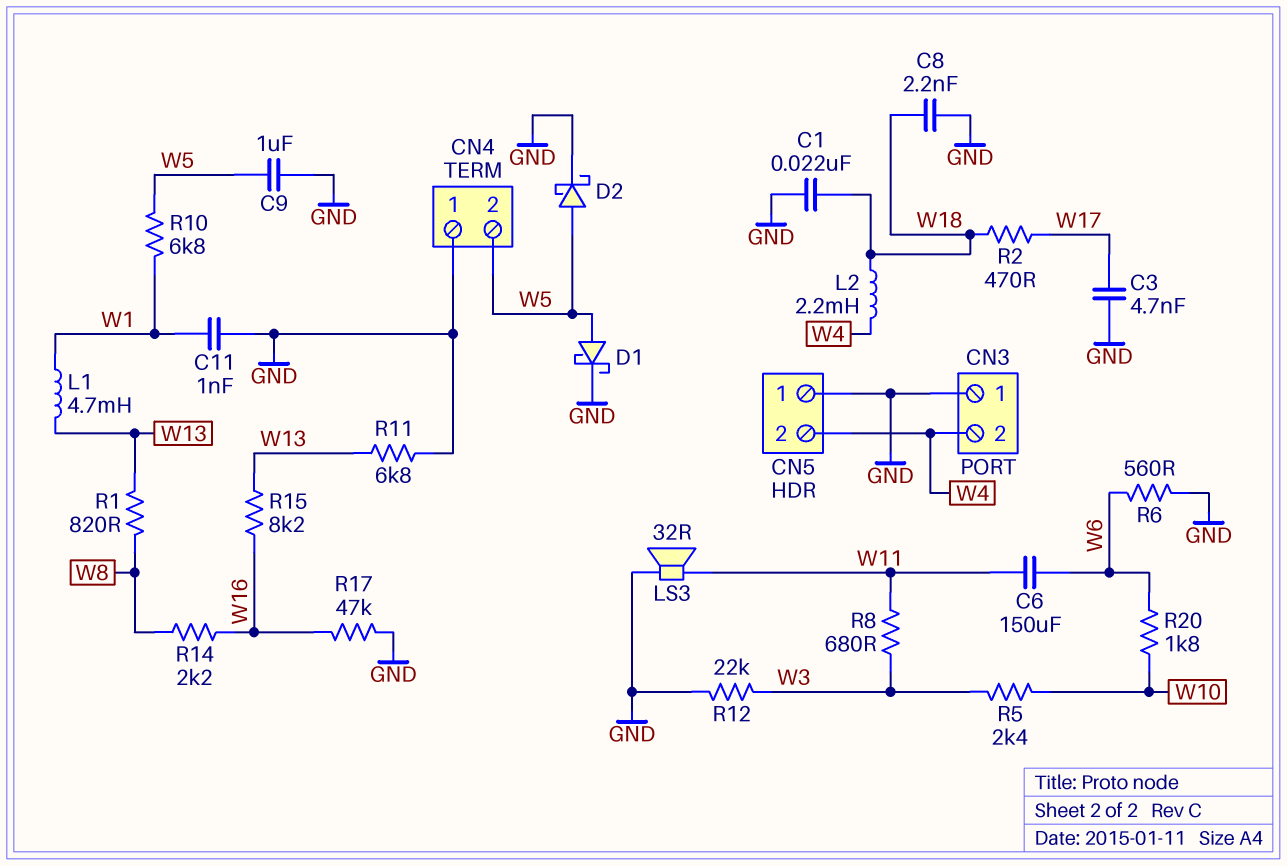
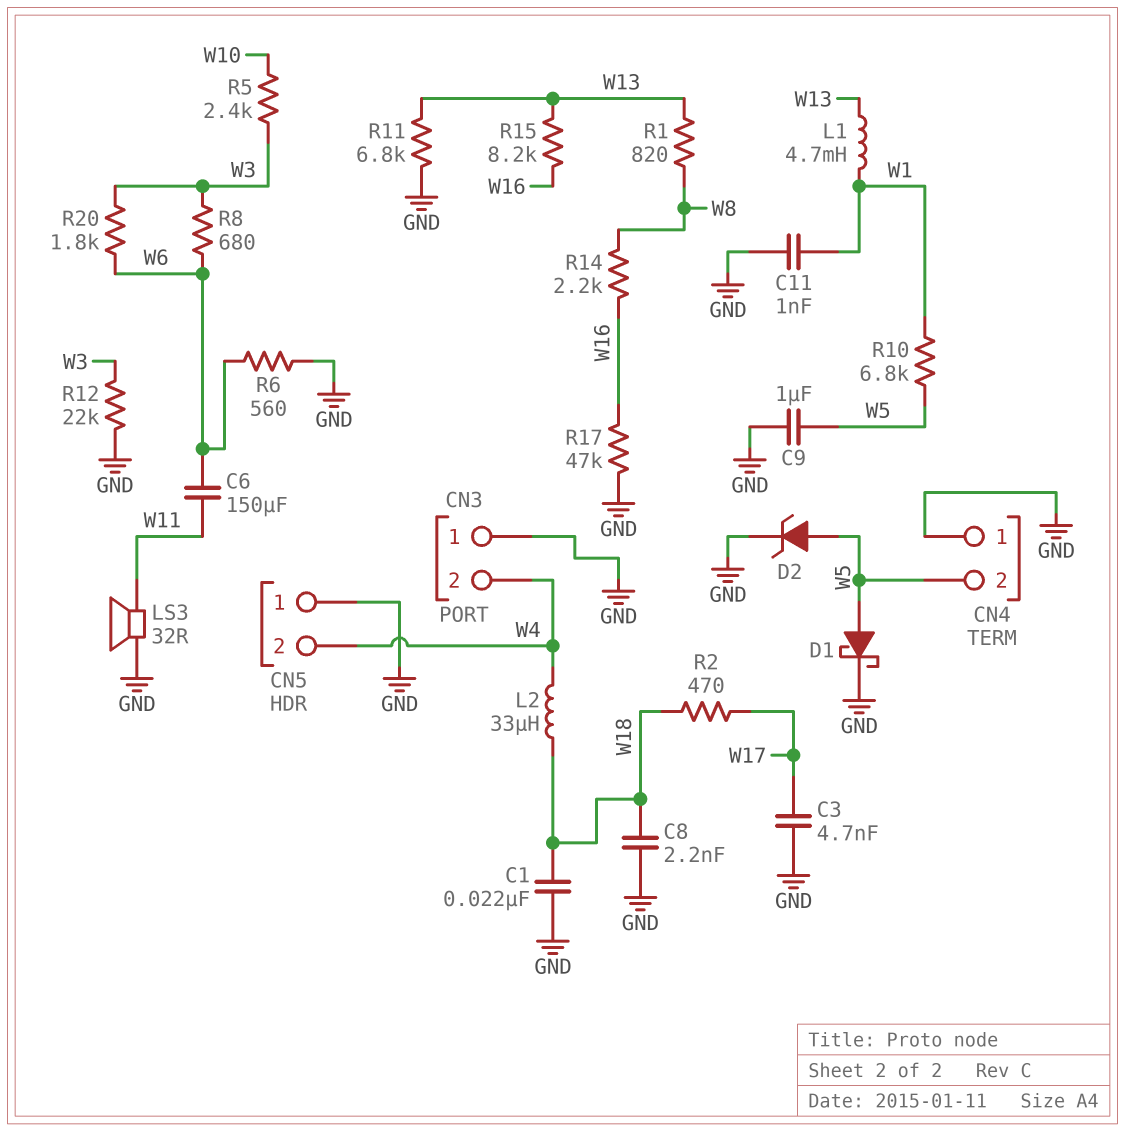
D2: schottky (A W5, K GND) -> zener (A W5, K GND)
L2: 2.2mH (W4, W18) -> 33uH (W4, W18)
R8: 680 (W3, W11) -> 680 (W3, W6)
R20: 1.8k (W6, W10) -> 1.8k (W3, W6)

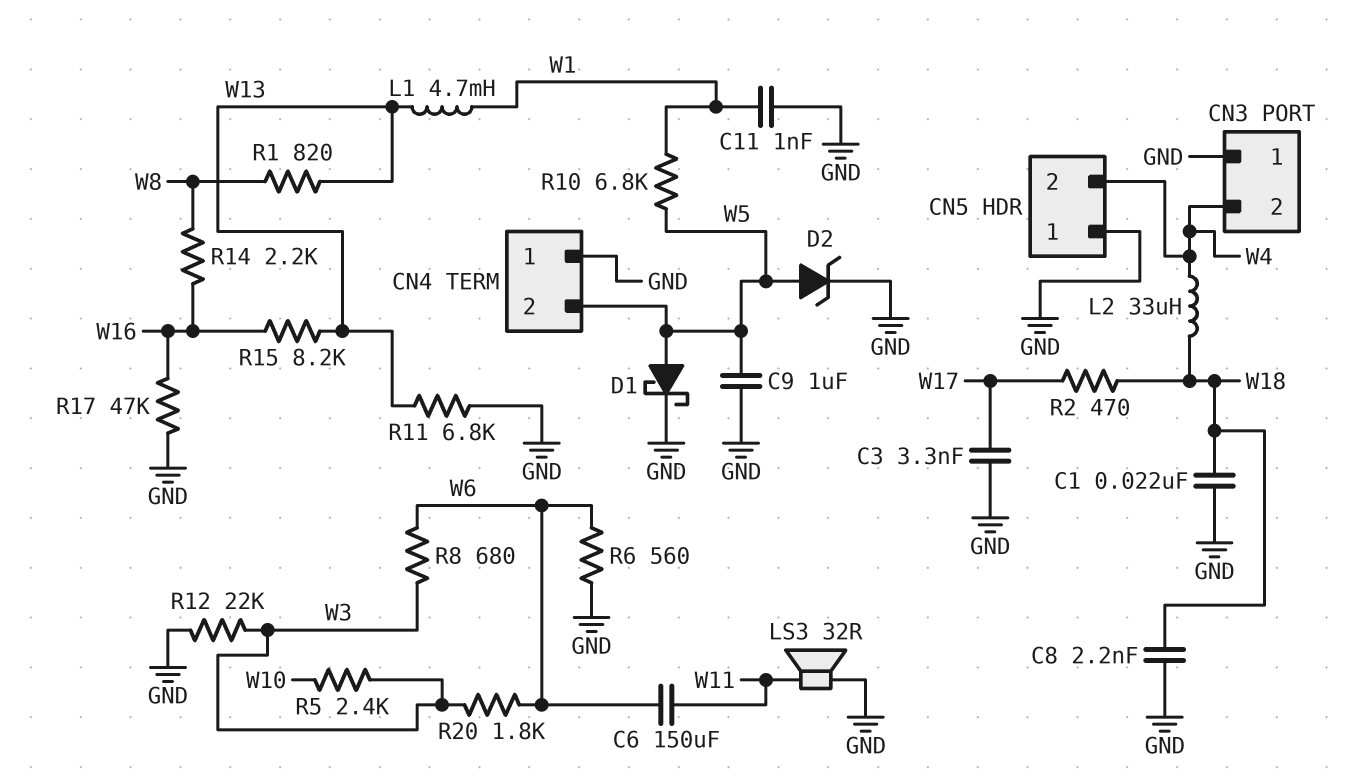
C3: 4.7nF (GND, W17) -> 3.3nF (GND, W17)

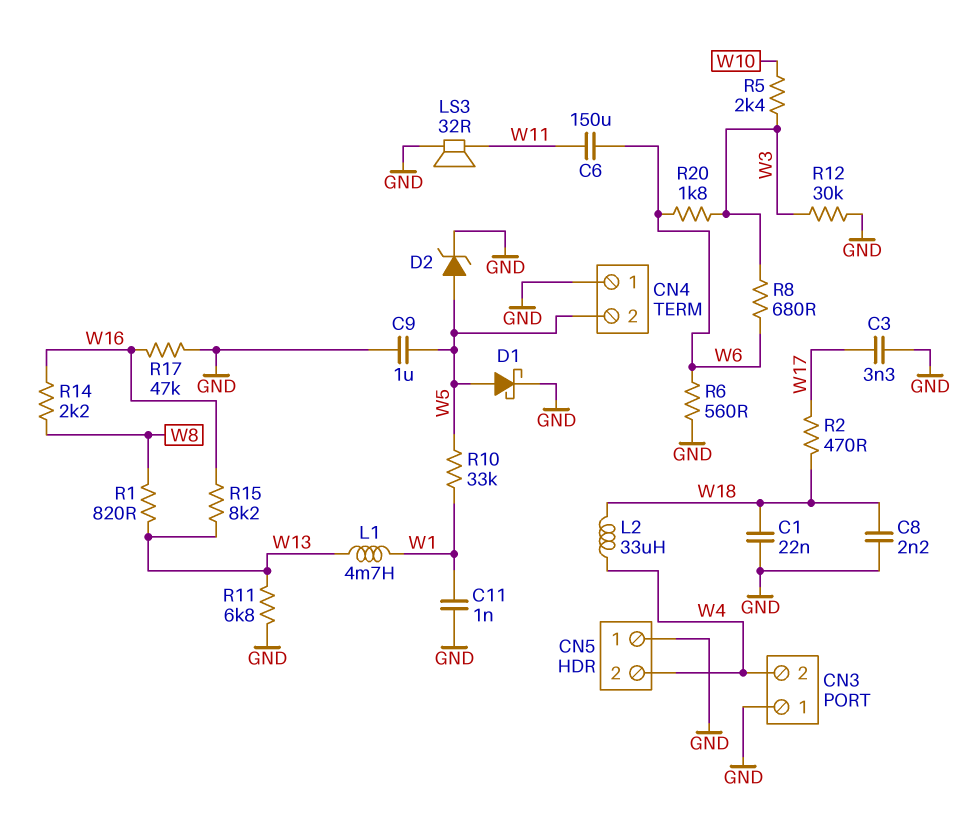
R10: 6.8k (W1, W5) -> 33k (W1, W5)
R12: 22k (GND, W3) -> 30k (GND, W3)

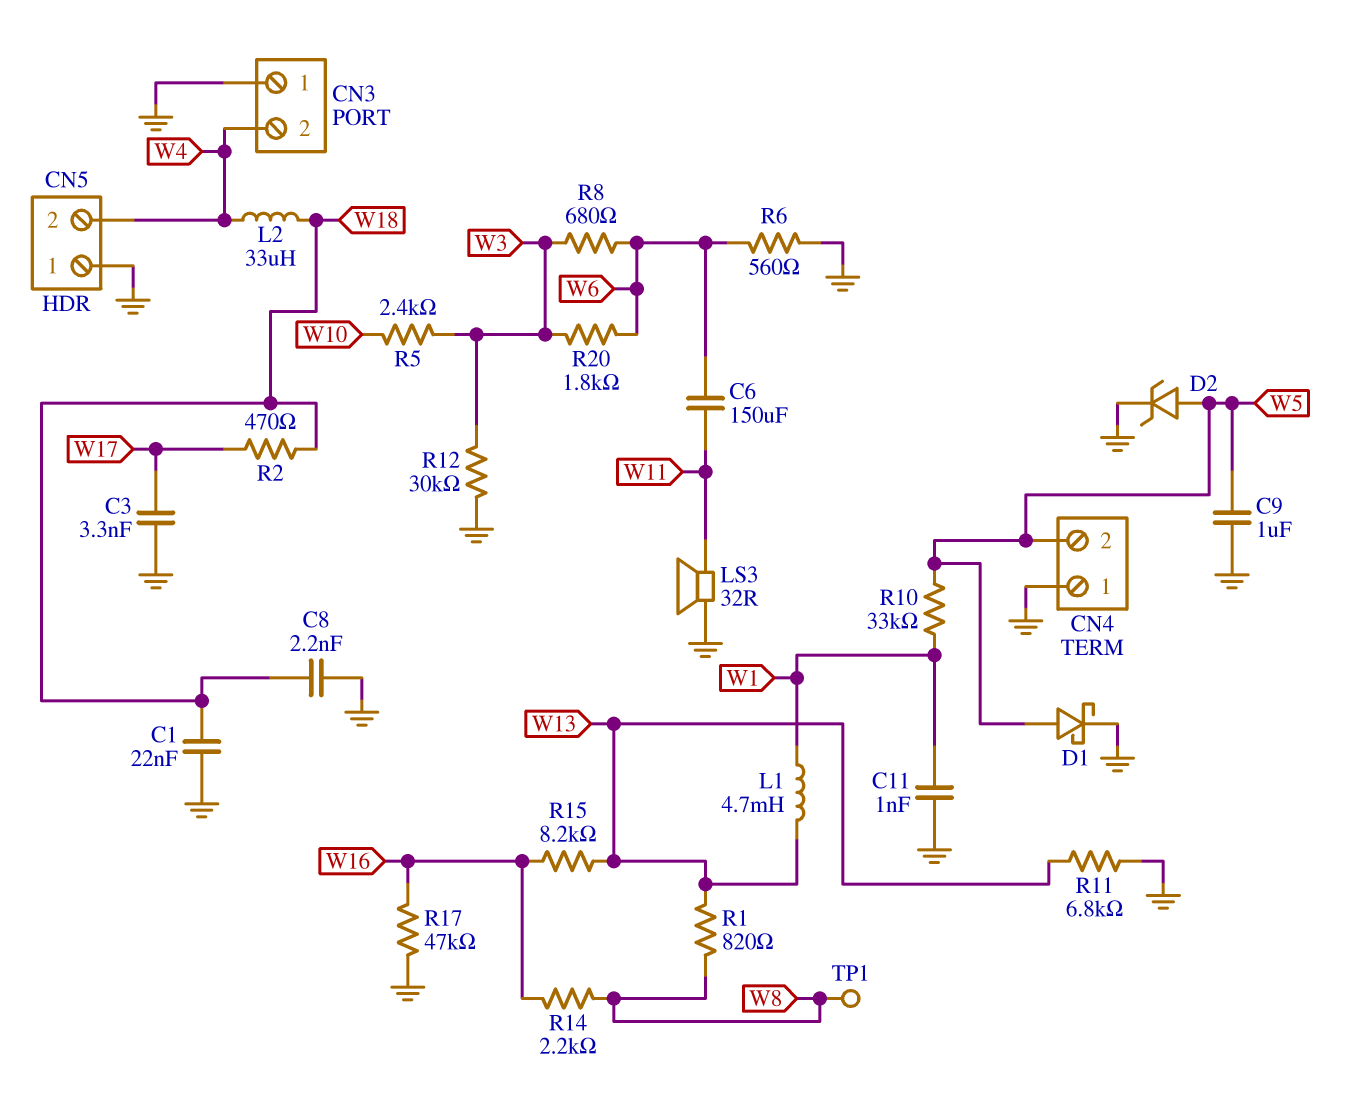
TP1: none -> test point (W8)

